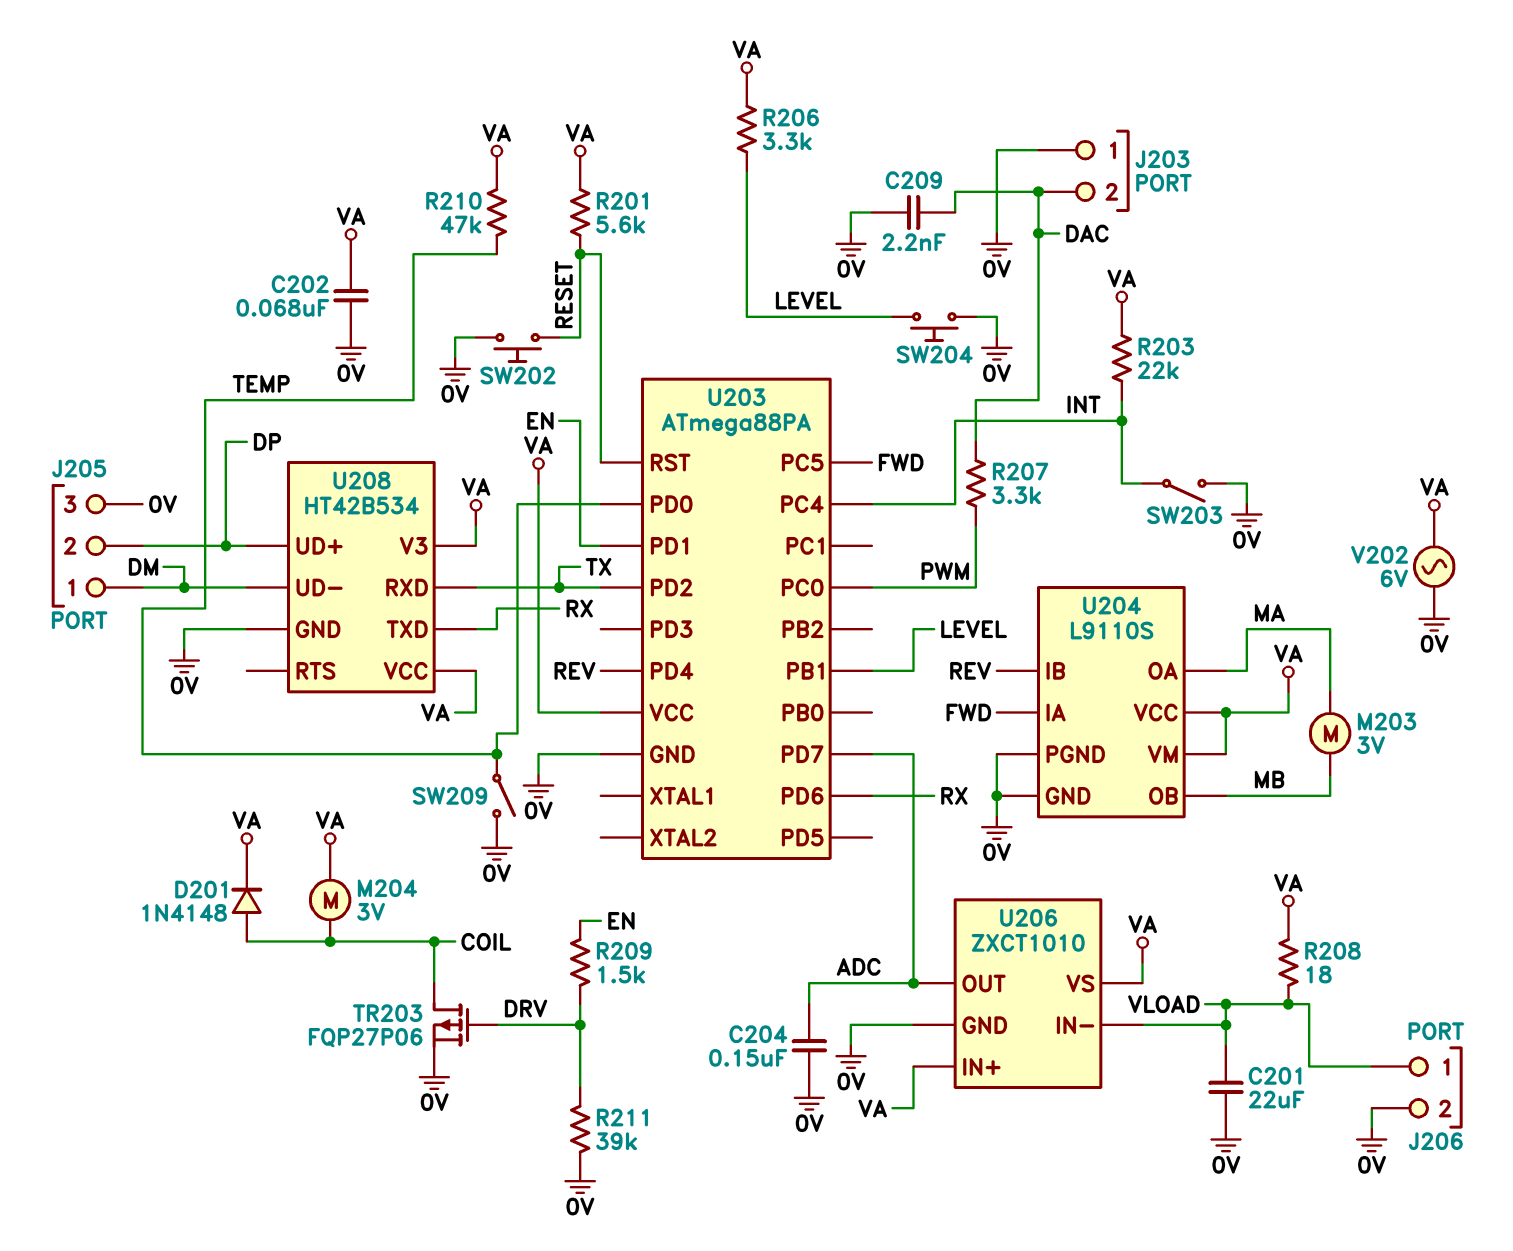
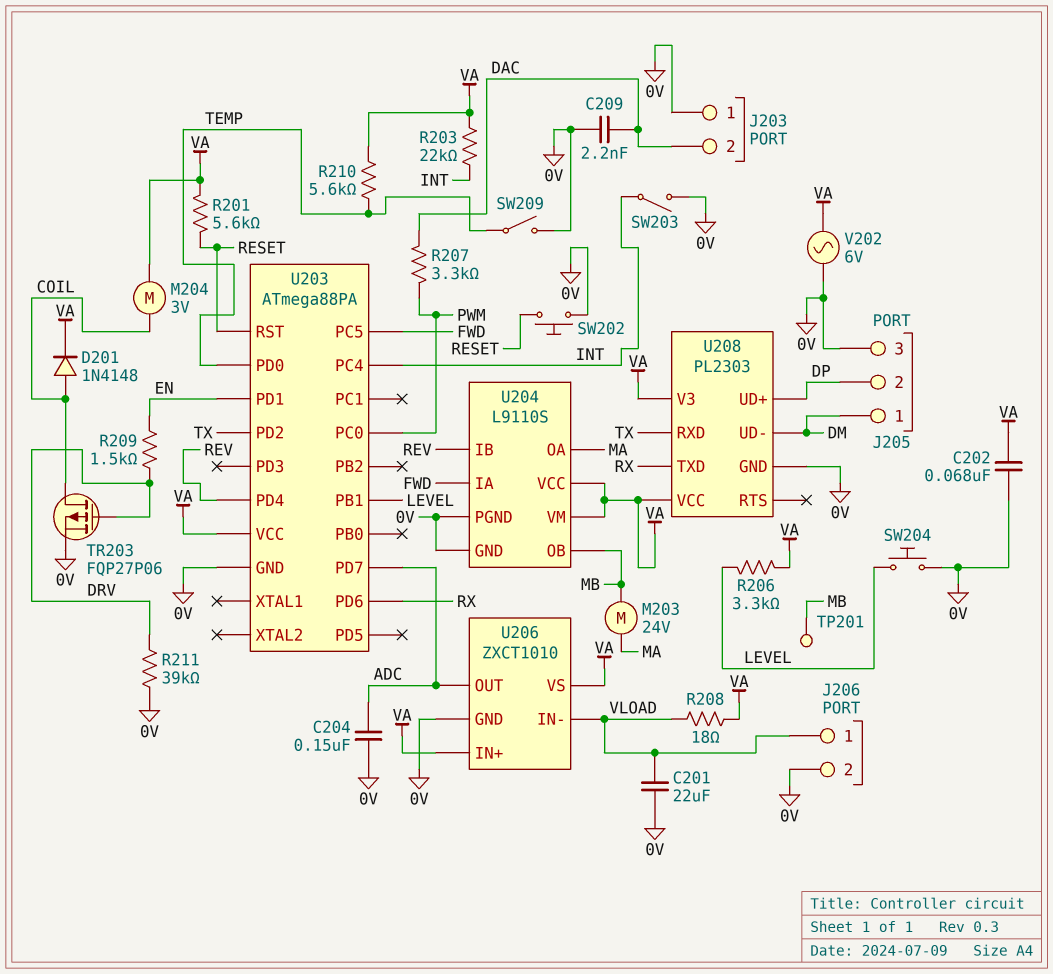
M203: motor 3V (MA, MB) -> motor 24V (MA, MB)
R210: 47k (TEMP, VA) -> 5.6k (TEMP, VA)
TP201: none -> test point (MB)
U208: HT42B534 -> PL2303

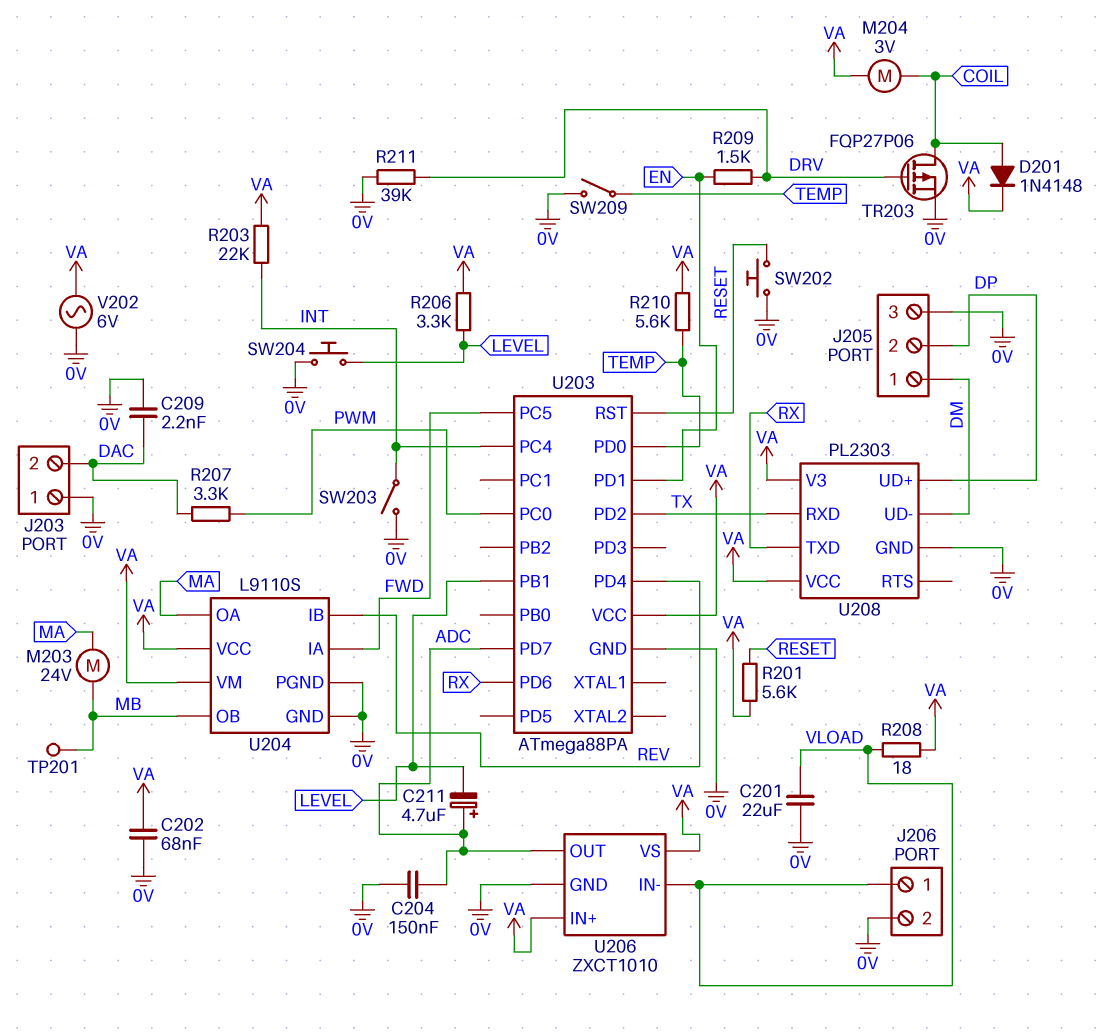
C211: none -> 4.7uF (plus ADC, minus LEVEL)

